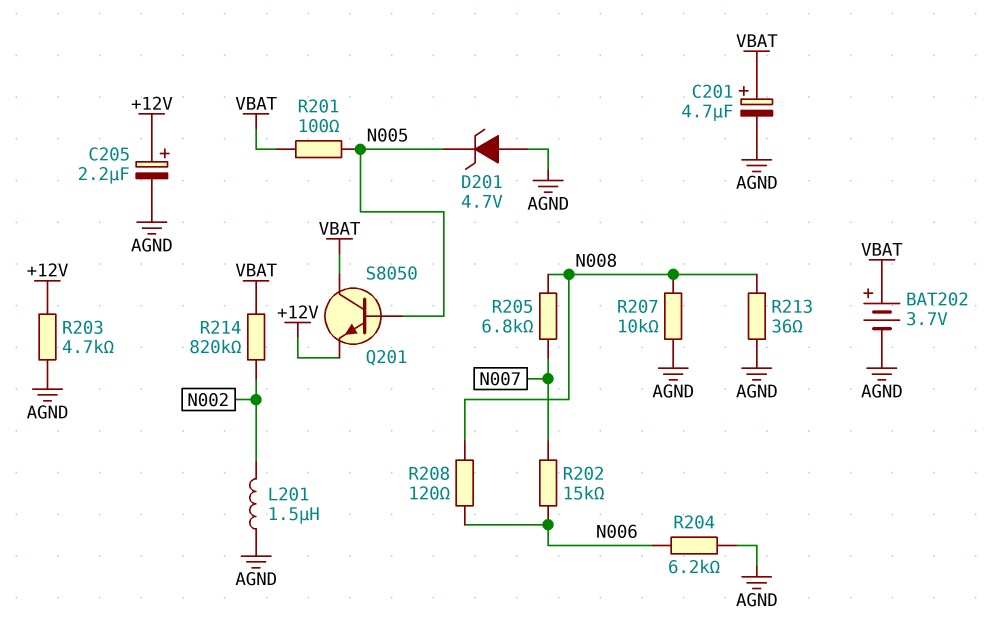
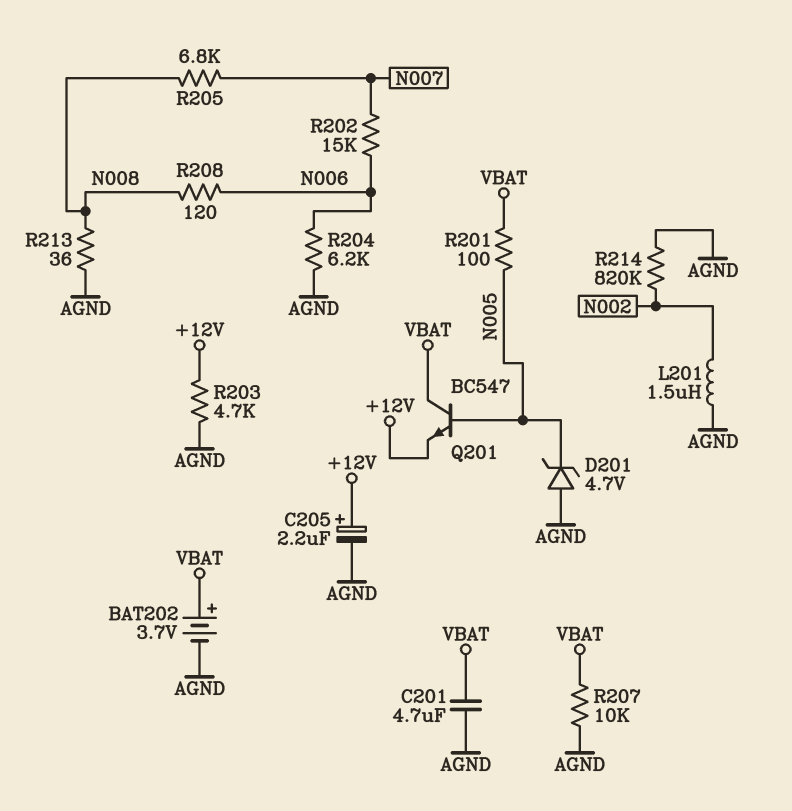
C201: 4.7uF (plus VBAT, minus AGND) -> 4.7uF (AGND, VBAT)
Q201: NPN S8050 (B N005, C VBAT, E +12V) -> NPN BC547 (B N005, C VBAT, E +12V)
R207: 10k (AGND, N008) -> 10k (AGND, VBAT)
R214: 820k (N002, VBAT) -> 820k (AGND, N002)

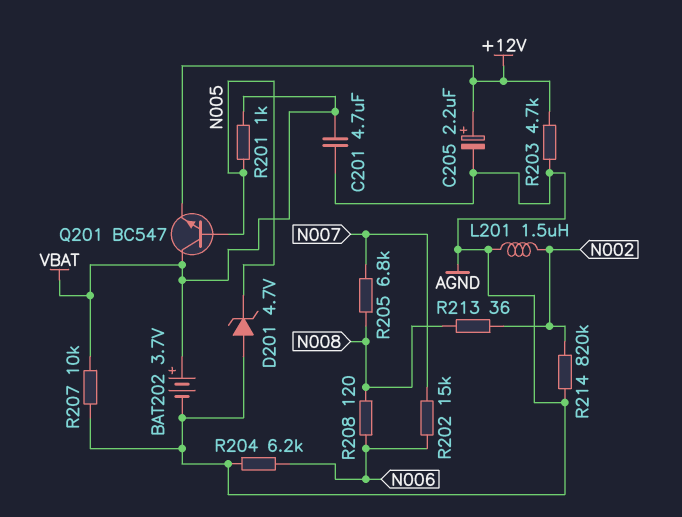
R201: 100 (N005, VBAT) -> 1k (N005, VBAT)
R213: 36 (AGND, N008) -> 36 (N002, N008)

